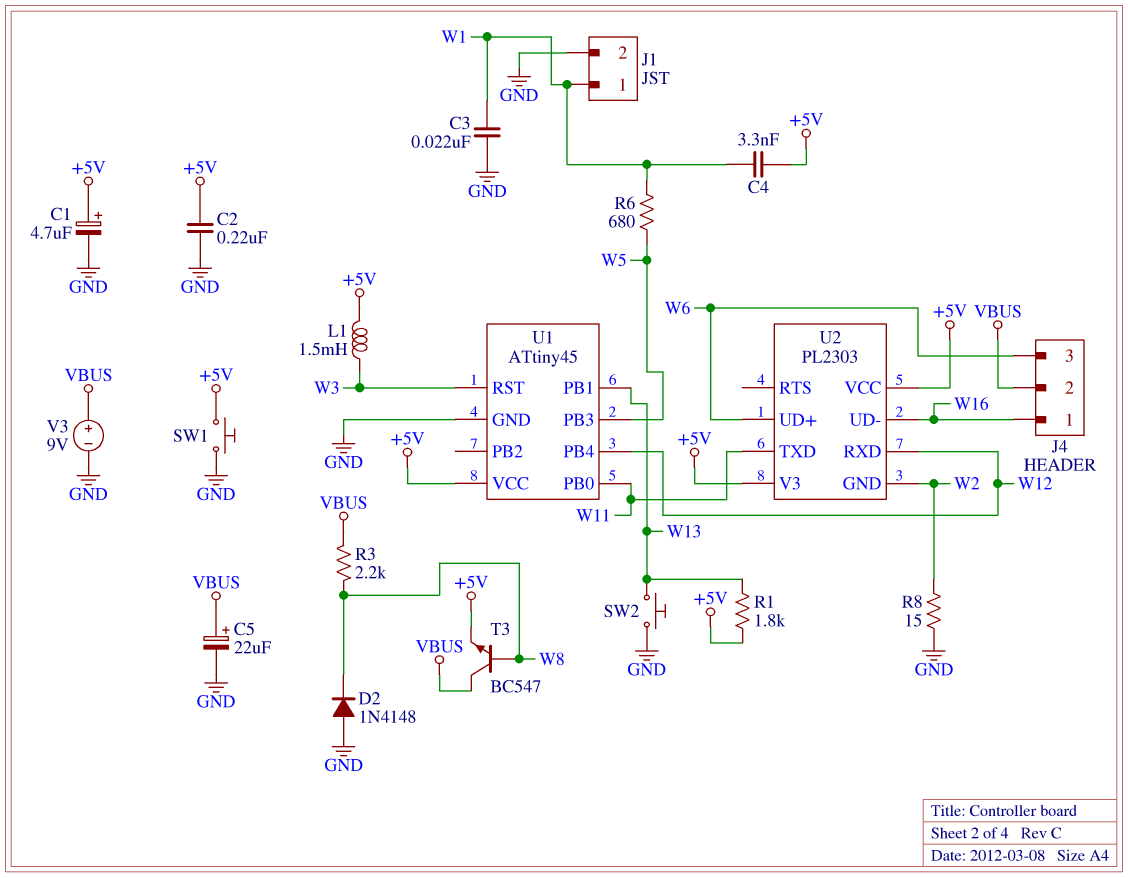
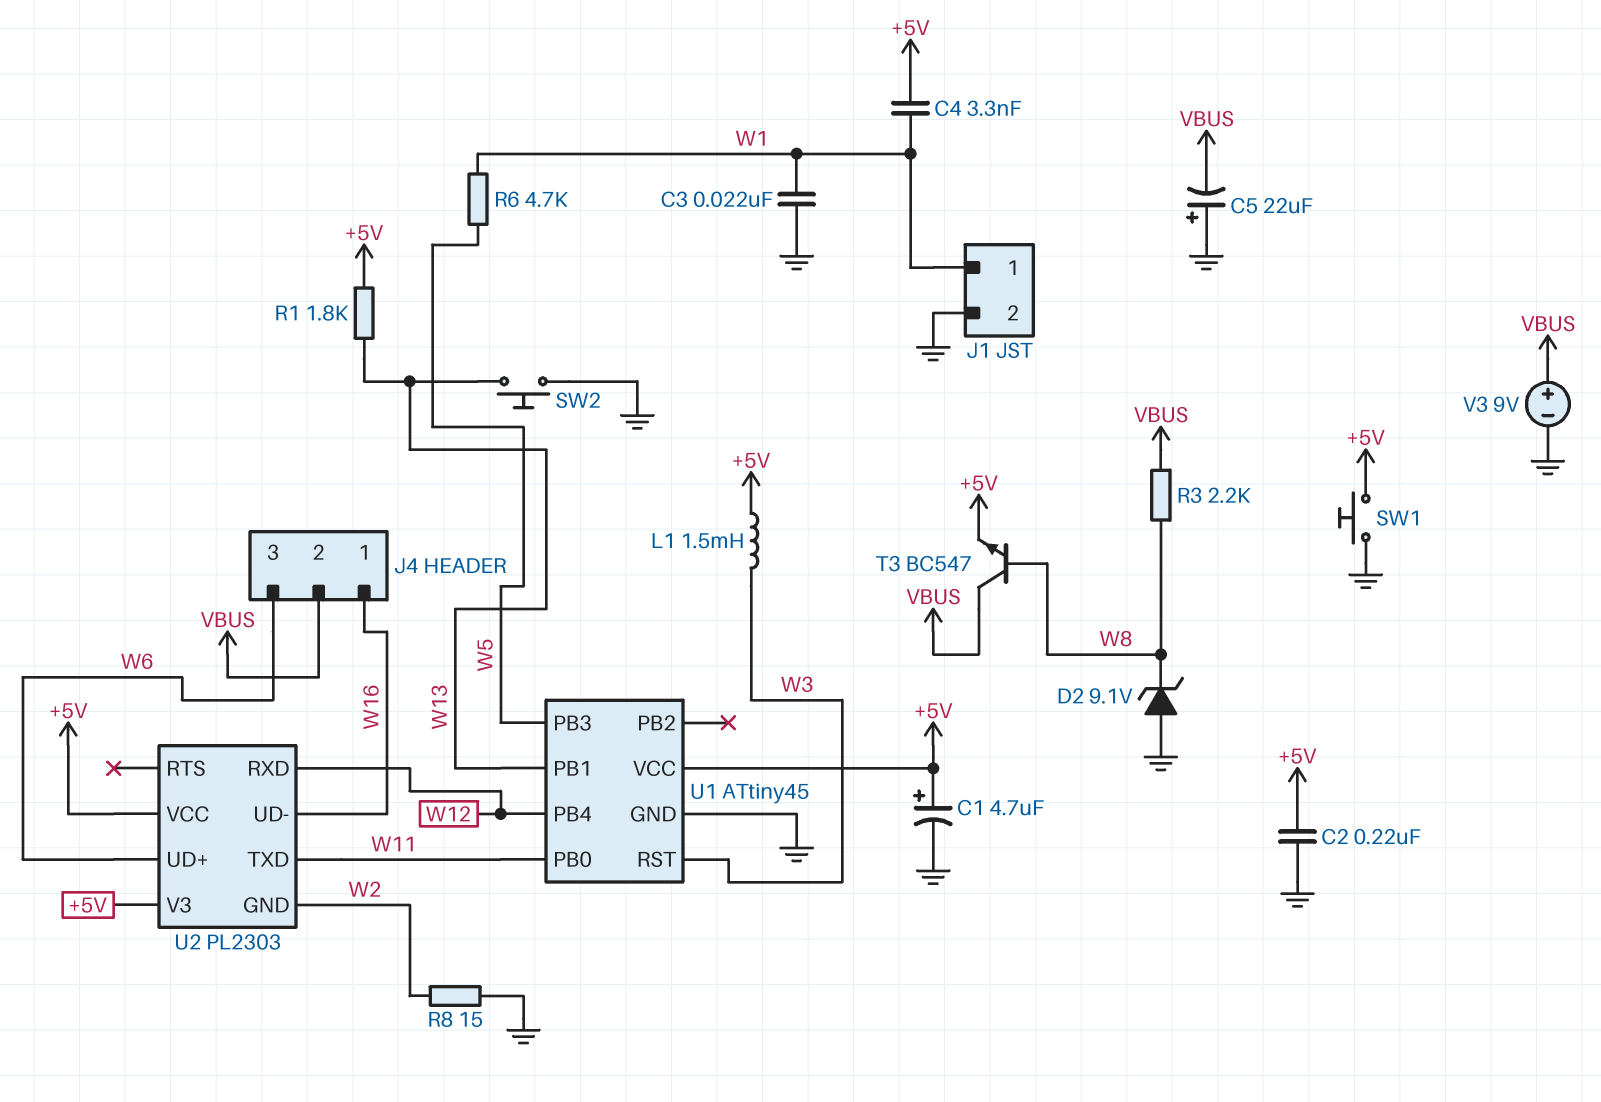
C5: 22uF (plus VBUS, minus GND) -> 22uF (plus GND, minus VBUS)
D2: diode 1N4148 (A GND, K W8) -> zener 9.1V (A GND, K W8)
R6: 680 (W1, W5) -> 4.7k (W1, W5)

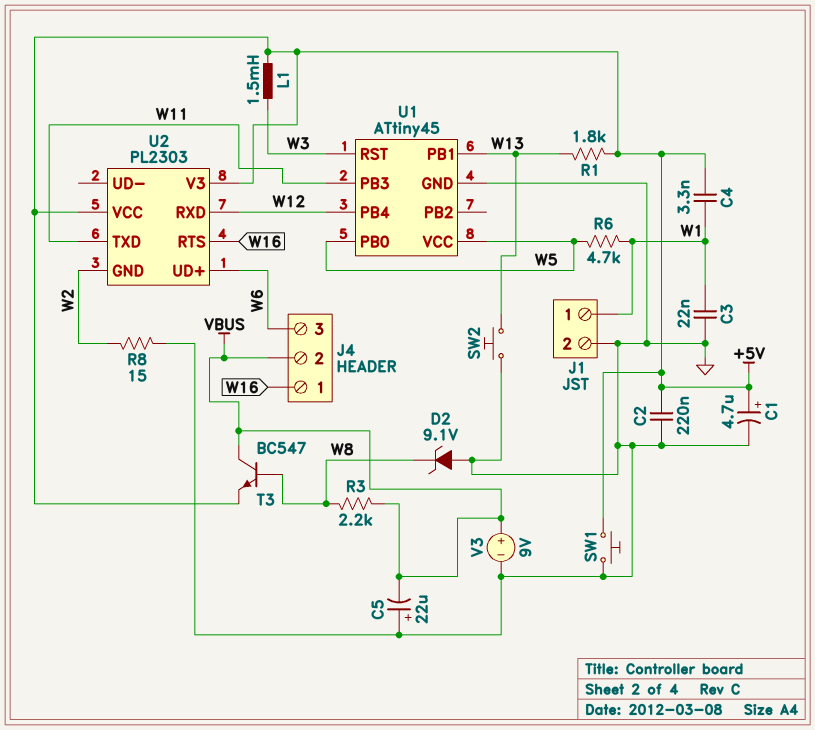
U1 pin PB0: W11 -> W5
U1 pin PB3: W5 -> W11
U1 pin VCC: +5V -> W5
U2 pin RTS: none -> W16
U2 pin UD-: W16 -> none

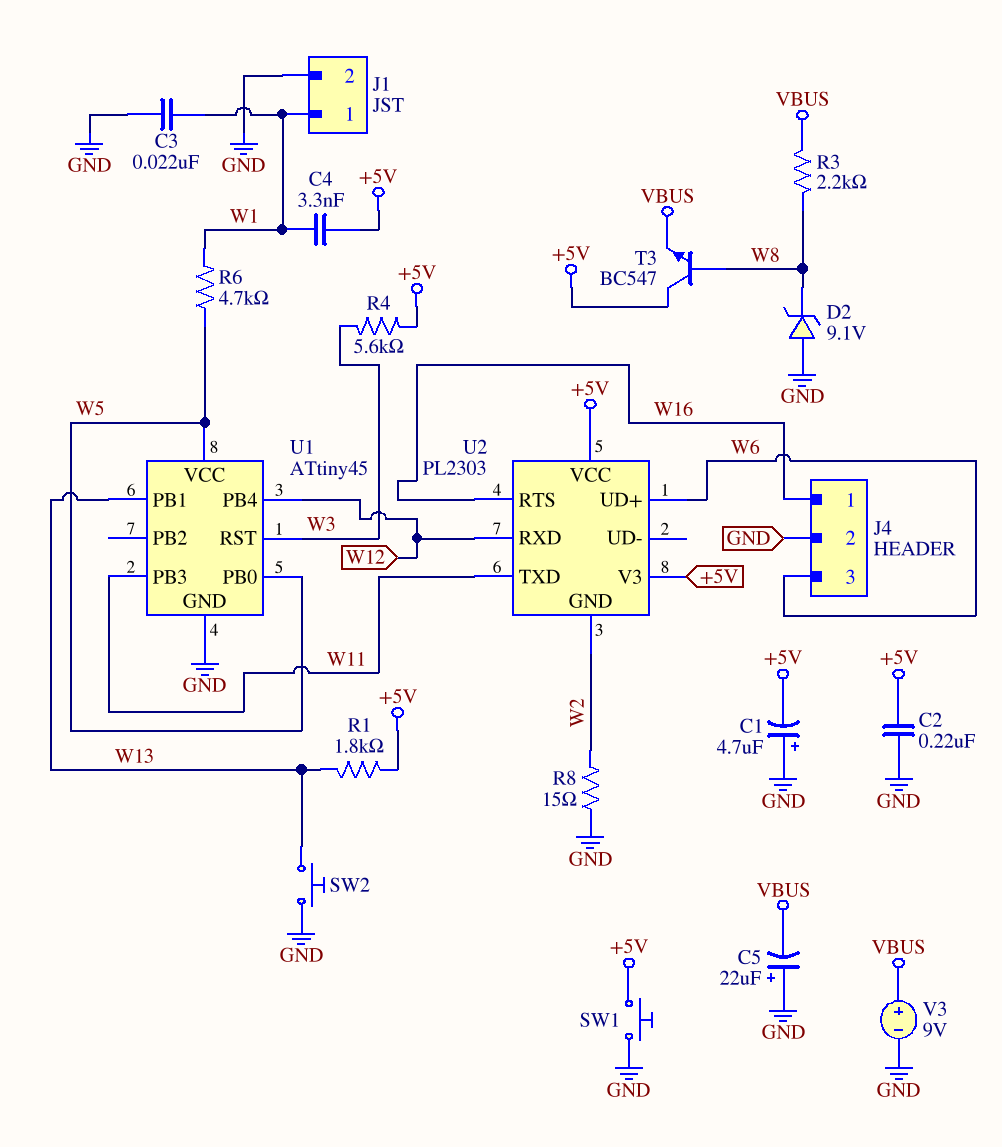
C1: 4.7uF (plus +5V, minus GND) -> 4.7uF (plus GND, minus +5V)
J4 pin 2: VBUS -> GND
L1: 1.5mH (+5V, W3) -> none
R4: none -> 5.6k (+5V, W3)
T3: NPN BC547 (B W8, C VBUS, E +5V) -> NPN BC547 (B W8, C +5V, E VBUS)

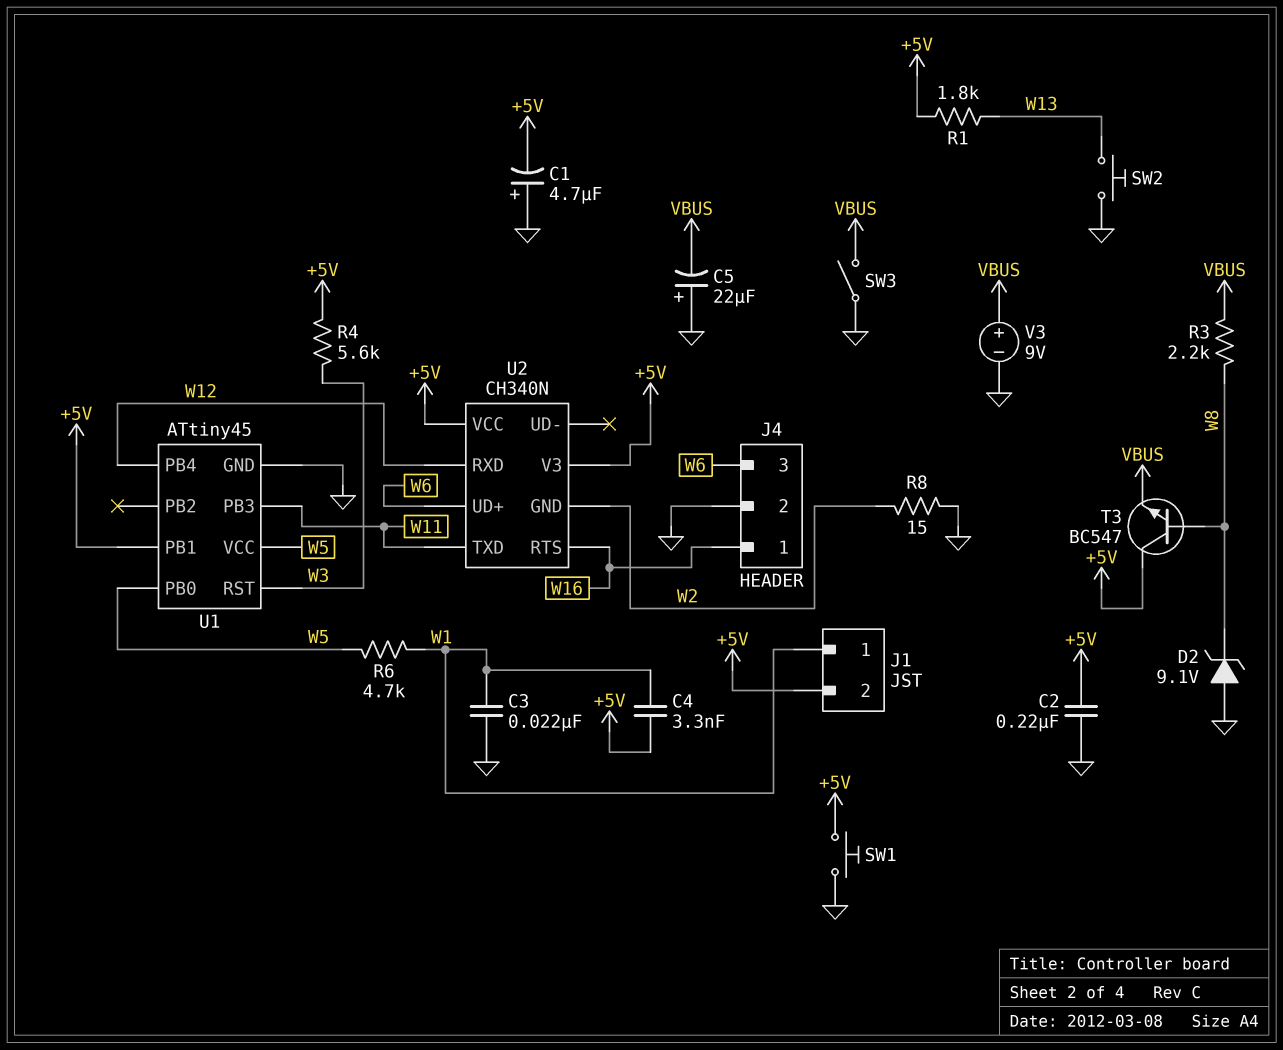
J1 pin 2: GND -> +5V
SW3: none -> switch (GND, VBUS)
U1 pin PB1: W13 -> +5V
U2: PL2303 -> CH340N

